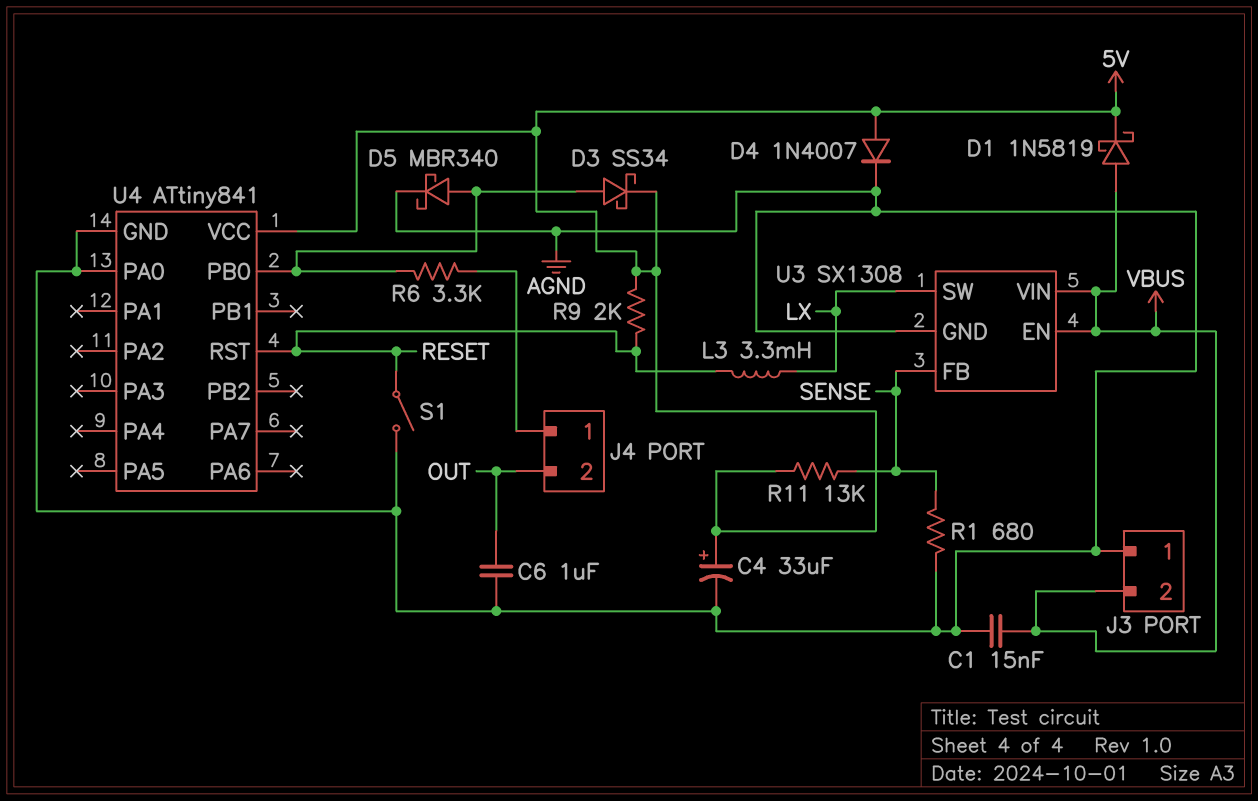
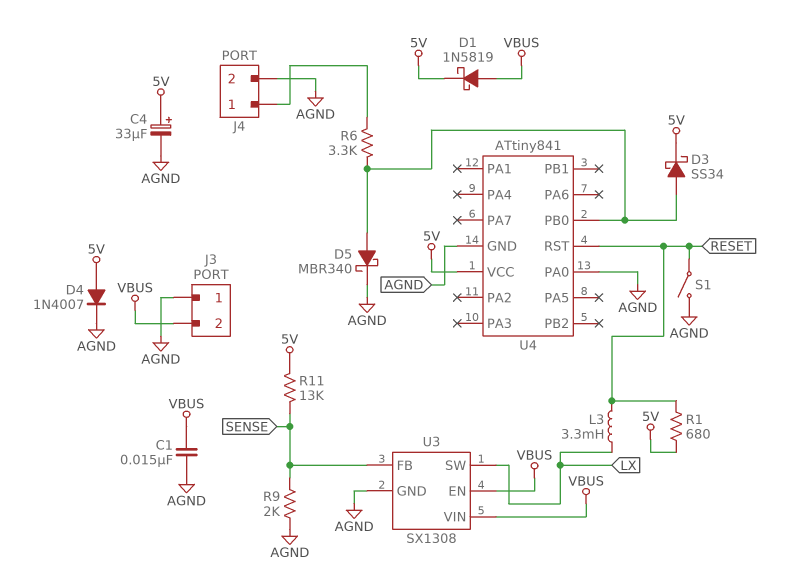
C6: 1uF (AGND, OUT) -> none
J4 pin 2: OUT -> AGND
R1: 680 (AGND, SENSE) -> 680 (5V, RESET)
R9: 2k (5V, RESET) -> 2k (AGND, SENSE)

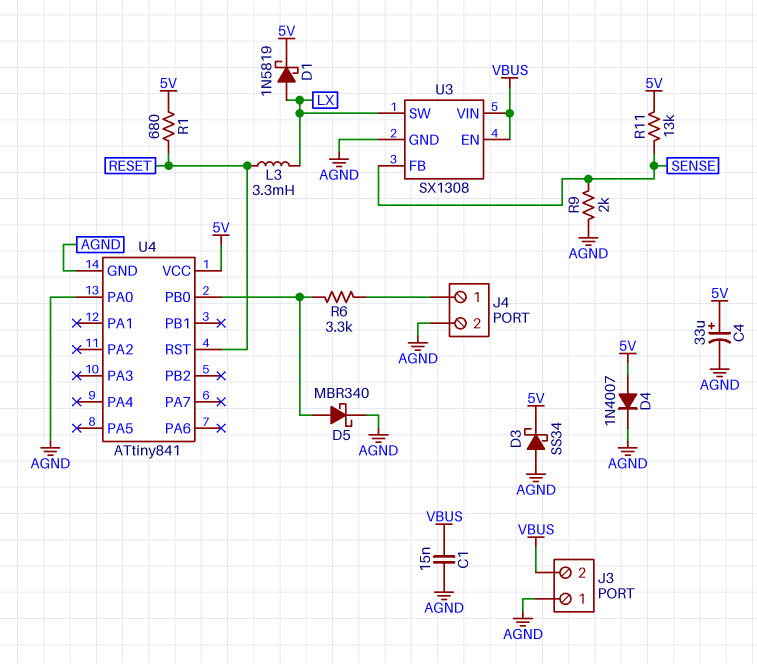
D1: schottky 1N5819 (A VBUS, K 5V) -> schottky 1N5819 (A LX, K 5V)
D3: schottky SS34 (A U4/PB0, K 5V) -> schottky SS34 (A AGND, K 5V)
S1: switch (AGND, RESET) -> none

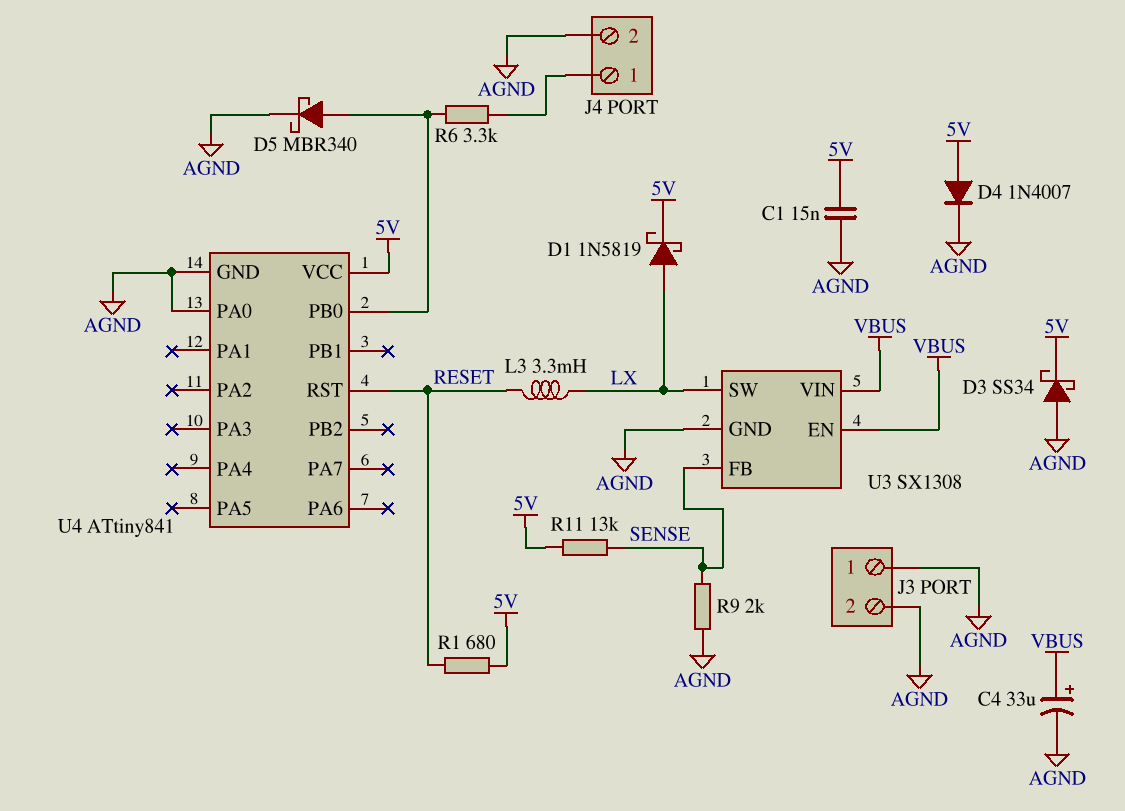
C1: 15nF (AGND, VBUS) -> 15nF (5V, AGND)
C4: 33uF (plus 5V, minus AGND) -> 33uF (plus VBUS, minus AGND)
J3 pin 2: VBUS -> AGND

